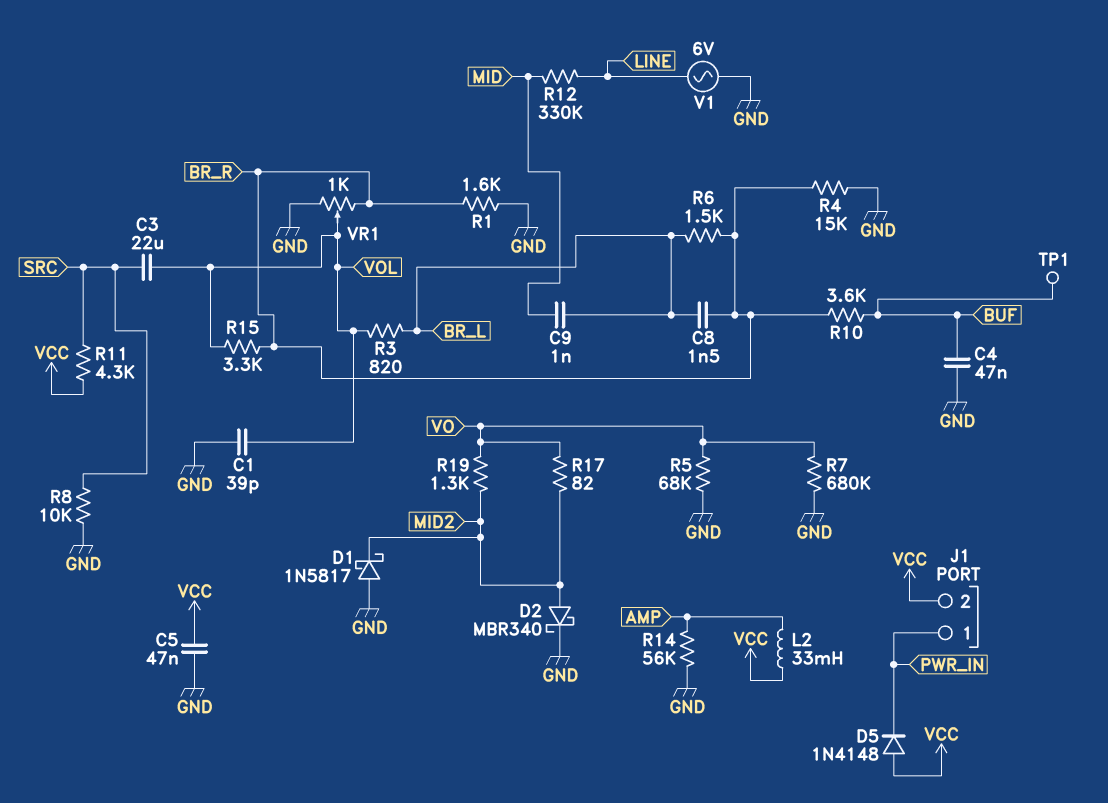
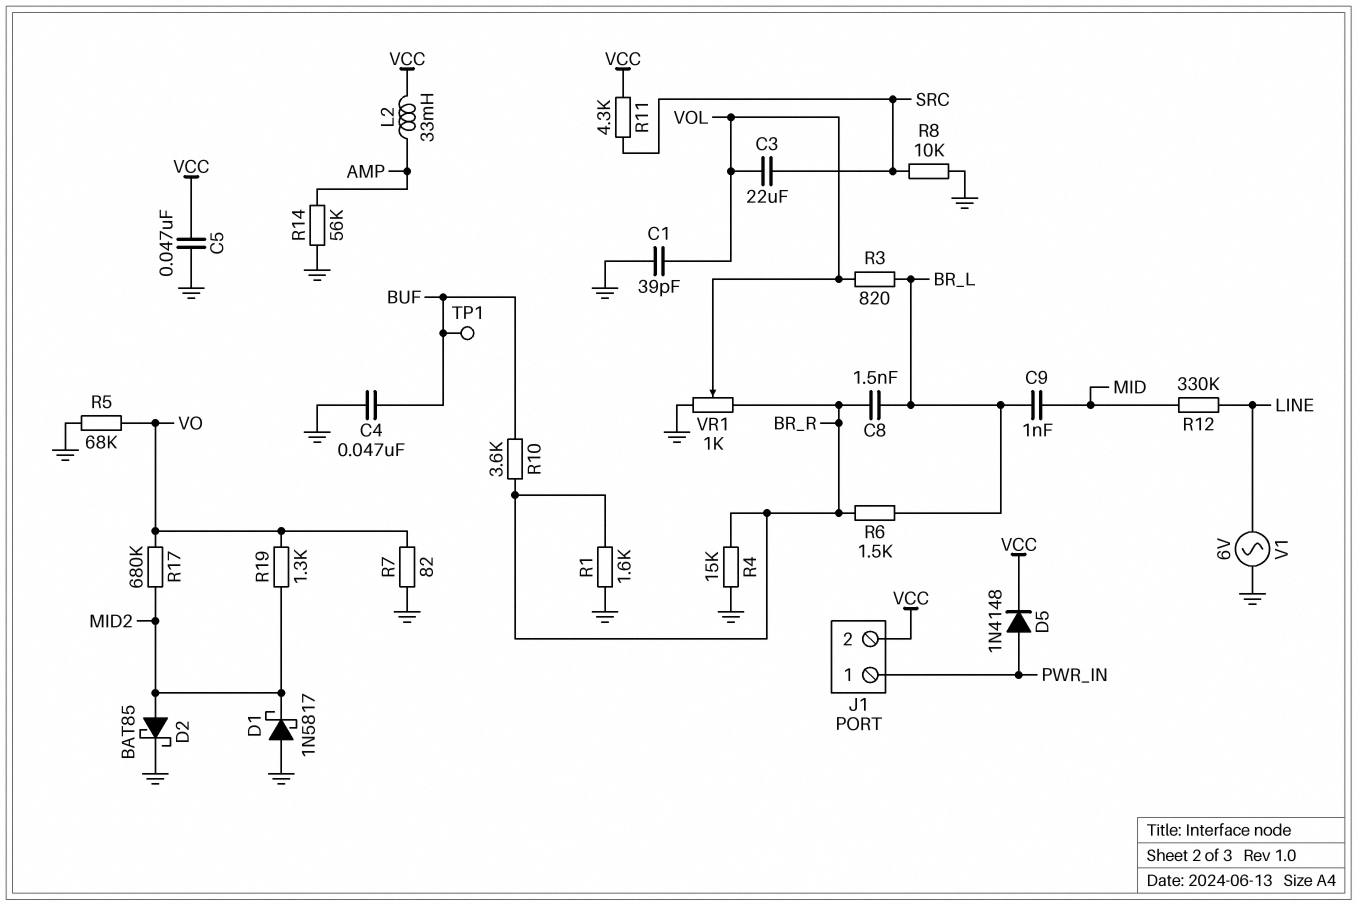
D2: schottky MBR340 (A MID2, K GND) -> schottky BAT85 (A MID2, K GND)
D5: diode 1N4148 (A VCC, K PWR_IN) -> diode 1N4148 (A PWR_IN, K VCC)
R7: 680k (GND, VO) -> 82 (GND, VO)
R15: 3.3k (BR_R, VOL) -> none
R17: 82 (MID2, VO) -> 680k (MID2, VO)

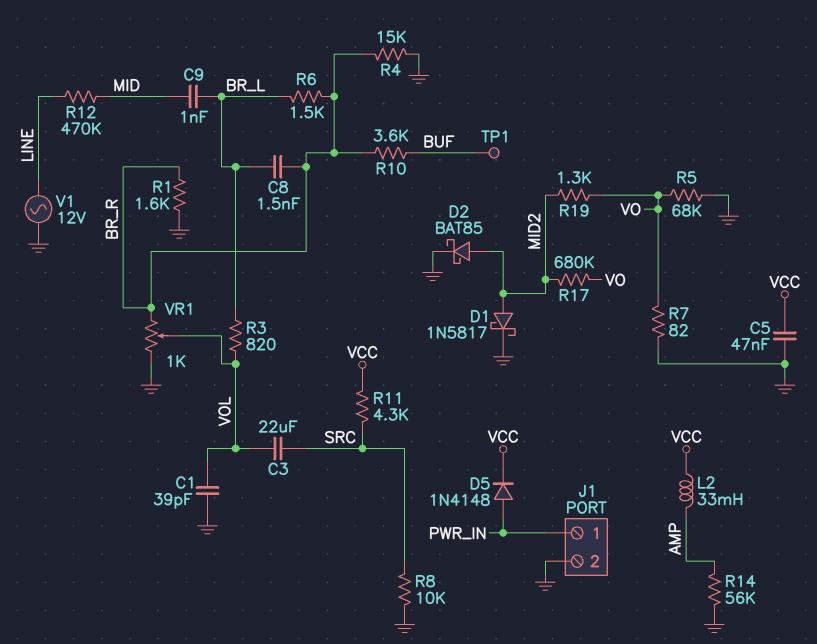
C4: 47nF (BUF, GND) -> none
D1: schottky 1N5817 (A GND, K MID2) -> schottky 1N5817 (A MID2, K GND)
J1 pin 2: VCC -> GND
R12: 330k (LINE, MID) -> 470k (LINE, MID)
V1: AC 6V (GND, LINE) -> AC 12V (GND, LINE)

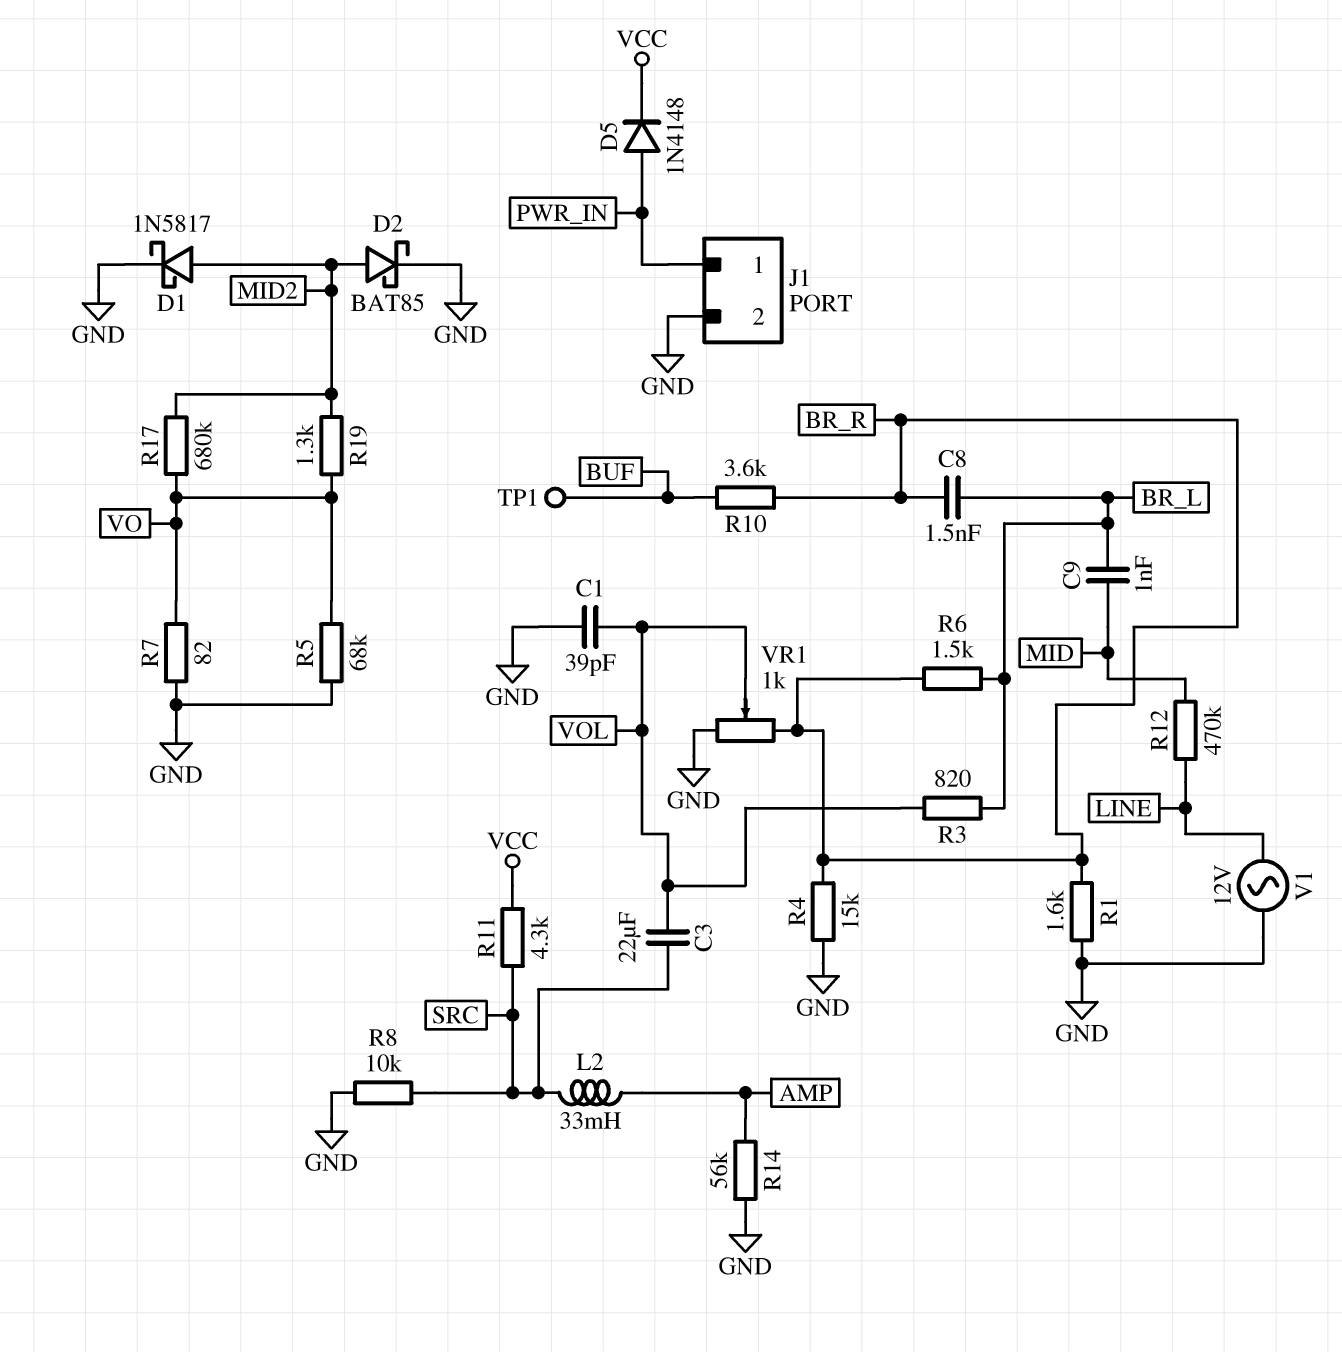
C5: 47nF (GND, VCC) -> none
L2: 33mH (AMP, VCC) -> 33mH (AMP, SRC)

